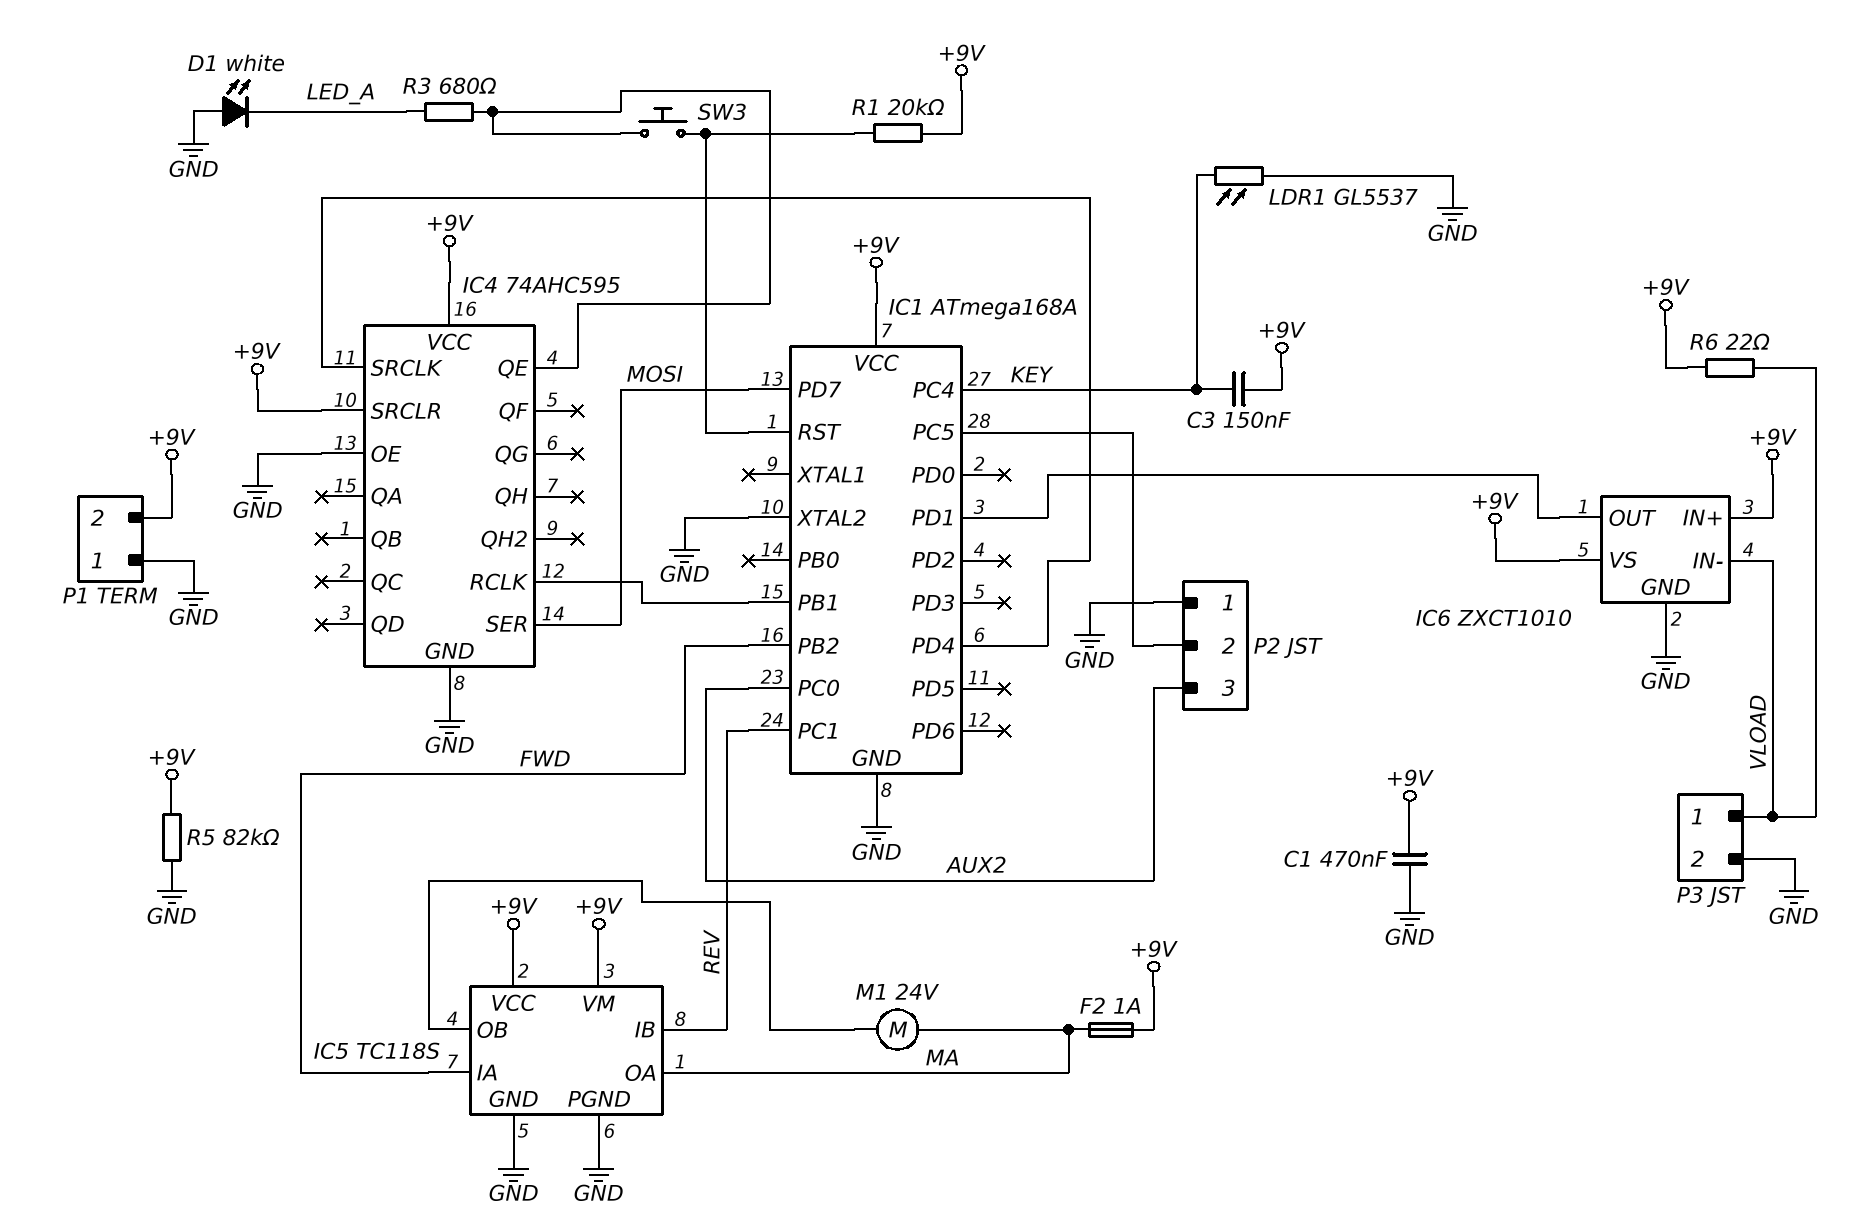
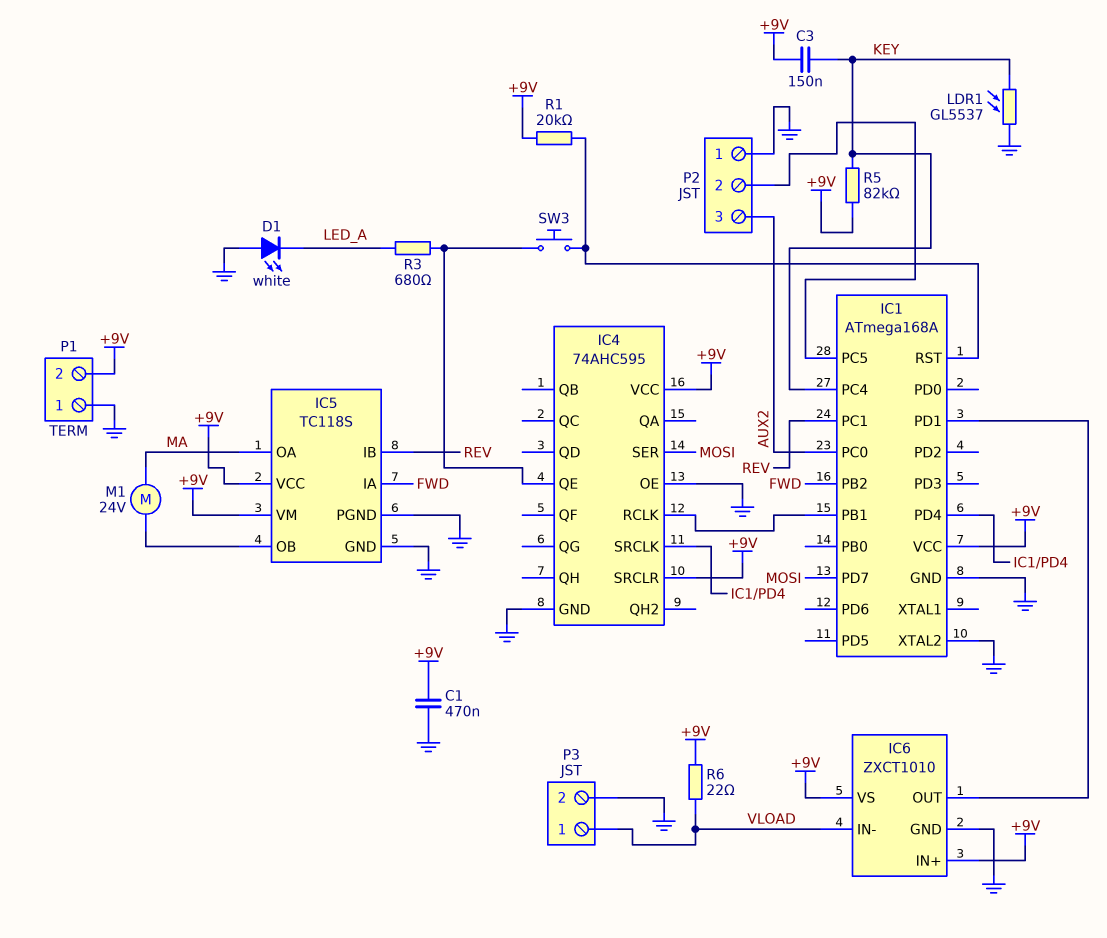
F2: 1A (+9V, MA) -> none
R5: 82k (+9V, GND) -> 82k (+9V, KEY)

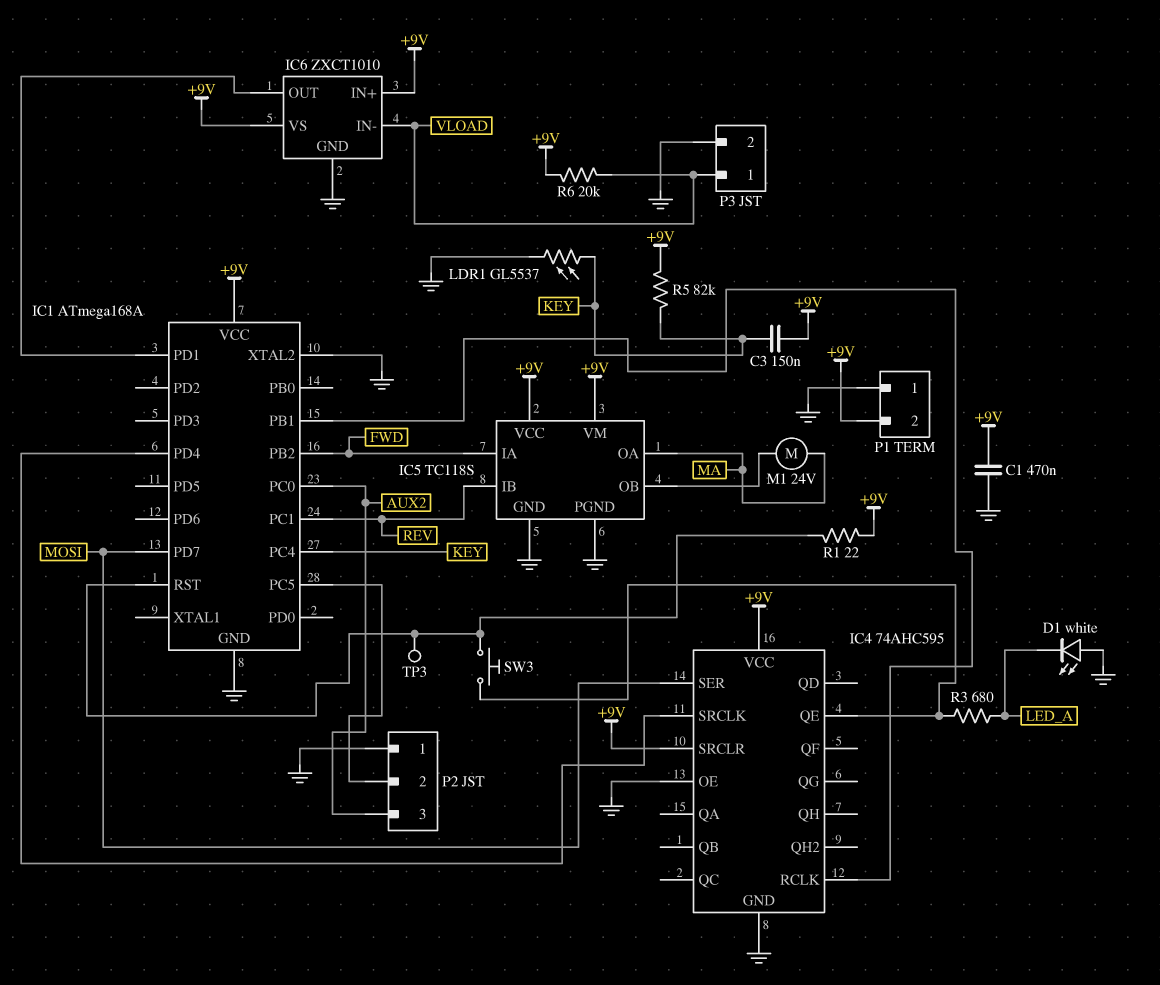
R1: 20k (+9V, IC1/RST) -> 22 (+9V, IC1/RST)
R6: 22 (+9V, VLOAD) -> 20k (+9V, VLOAD)
TP3: none -> test point (IC1/RST)

